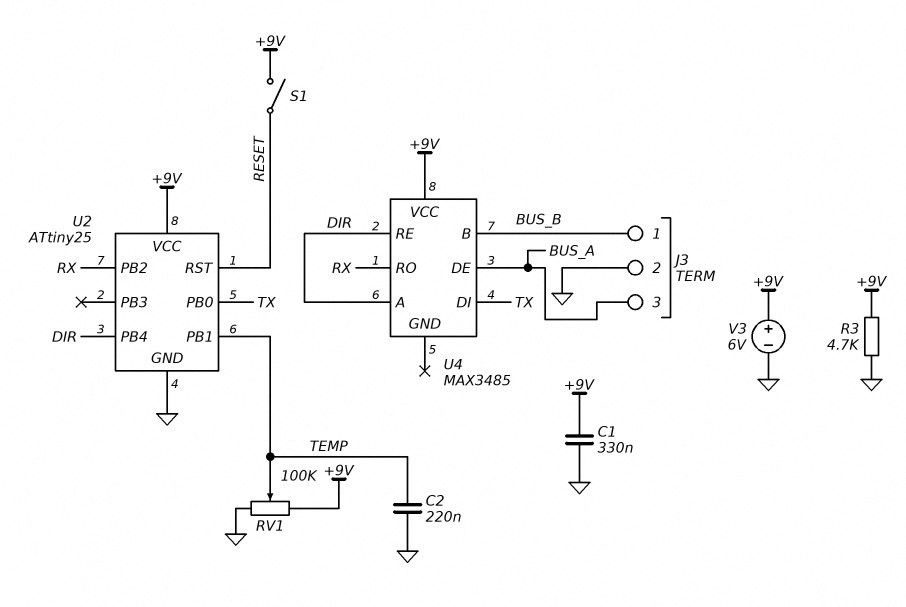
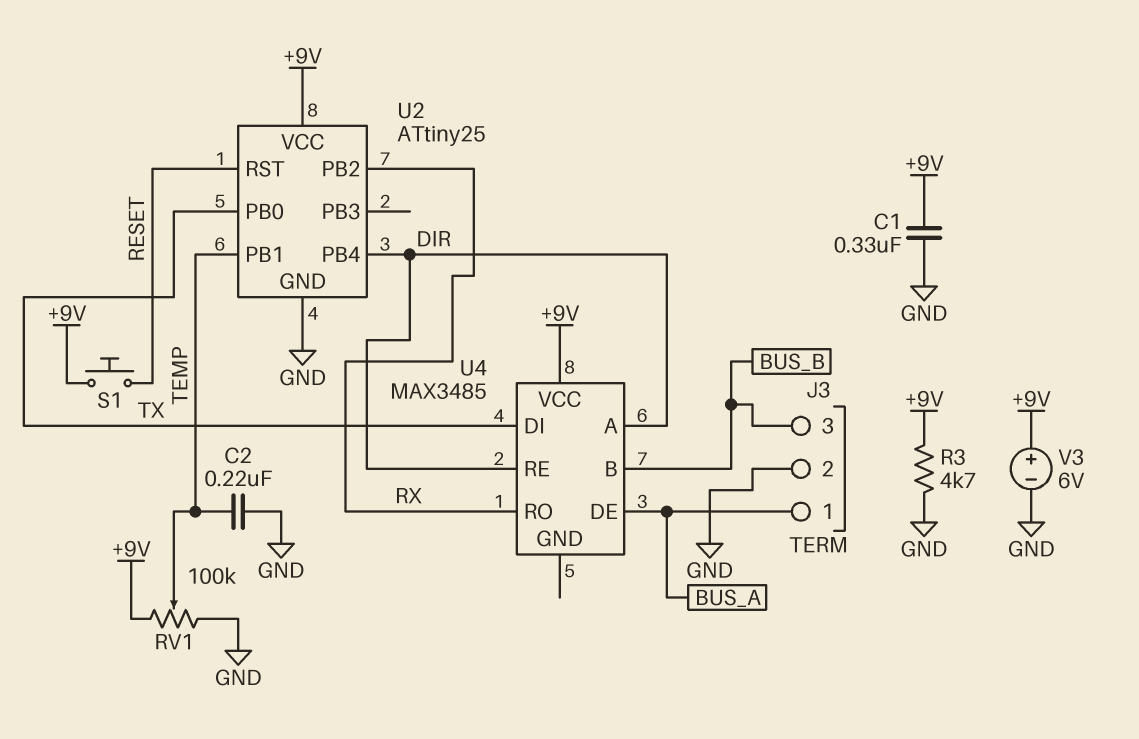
J3 pin 1: BUS_B -> BUS_A
J3 pin 3: BUS_A -> BUS_B
S1: switch (+9V, RESET) -> button (+9V, RESET)

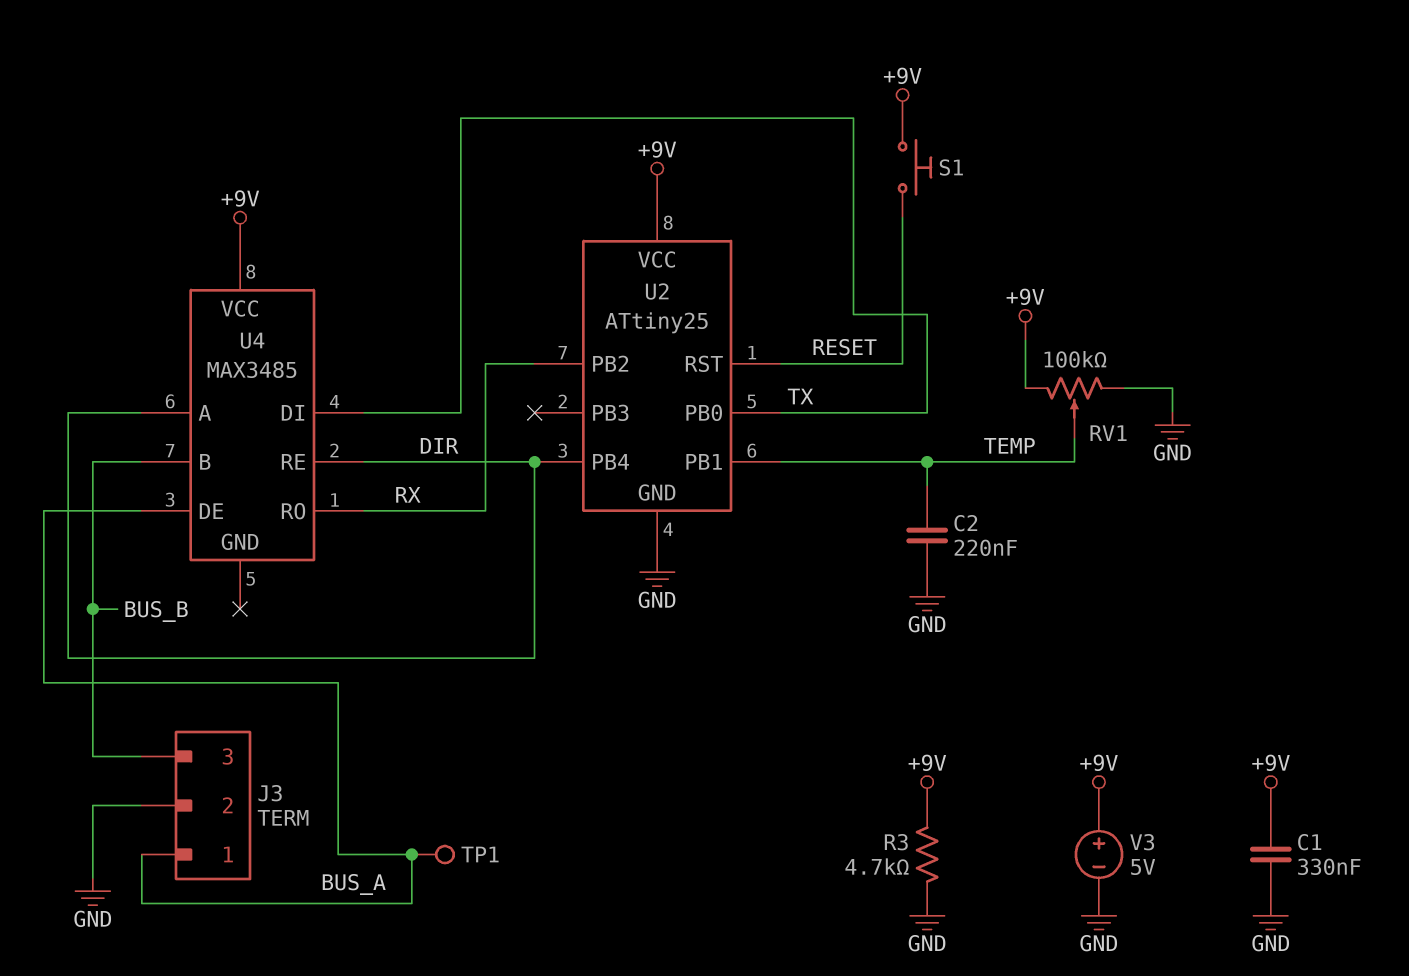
TP1: none -> test point (BUS_A)
V3: 6V (plus +9V, minus GND) -> 5V (plus +9V, minus GND)

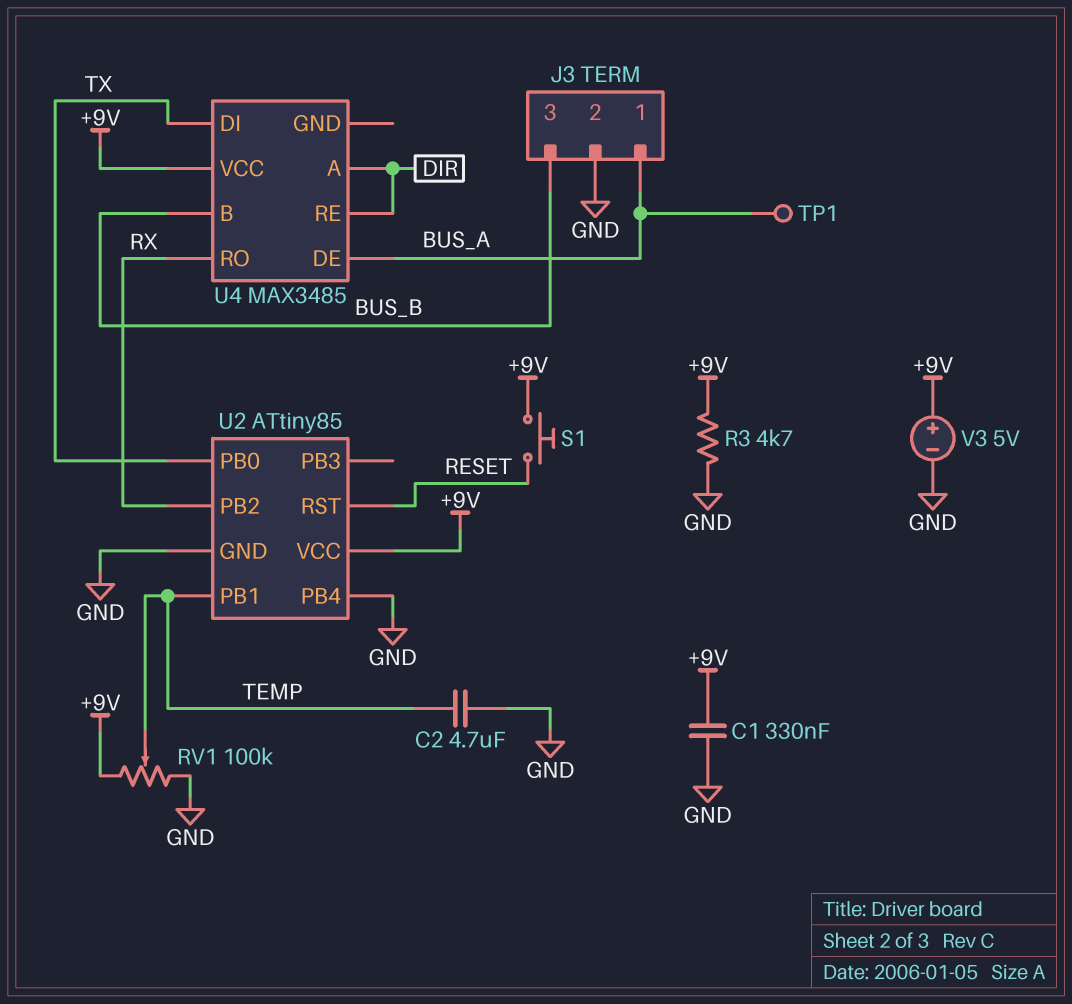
C2: 220nF (GND, TEMP) -> 4.7uF (GND, TEMP)
U2: ATtiny25 -> ATtiny85
U2 pin PB4: DIR -> GND

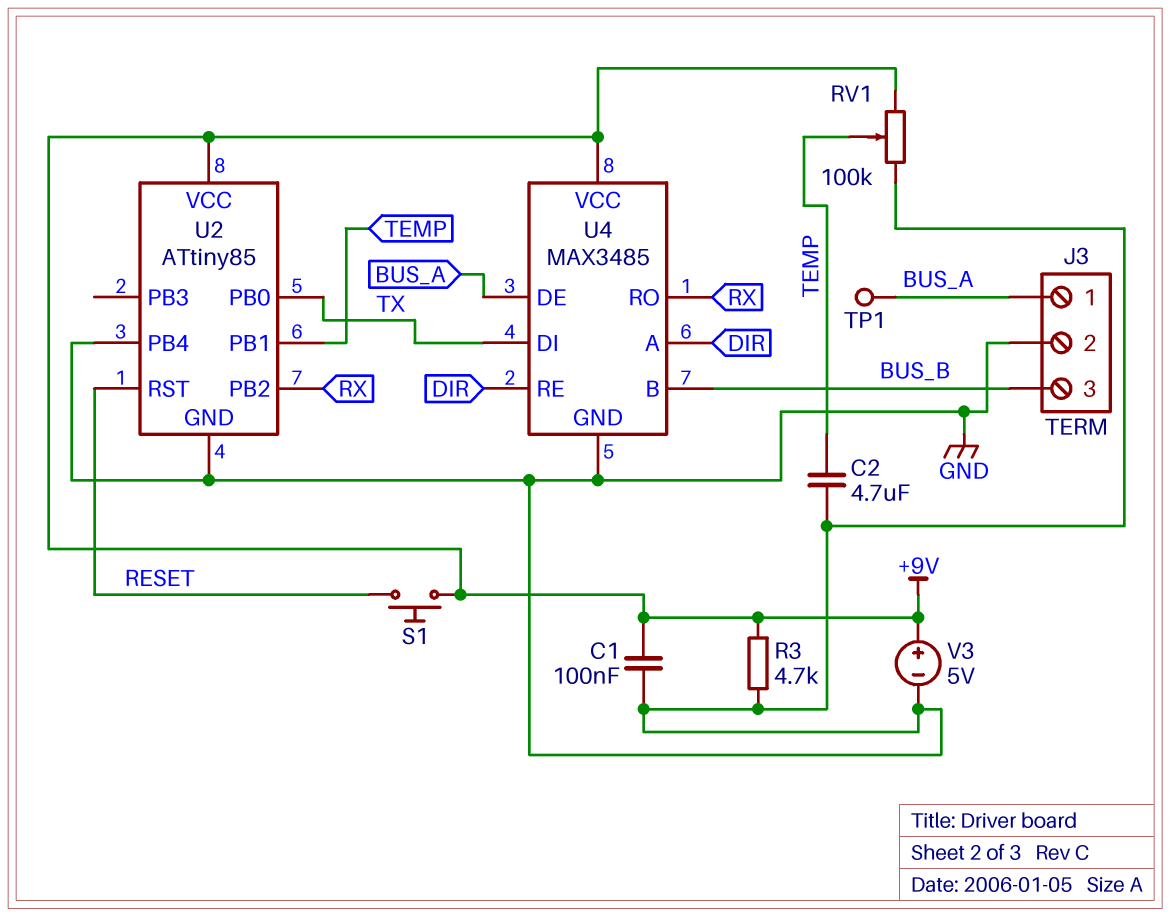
C1: 330nF (+9V, GND) -> 100nF (+9V, GND)
U4 pin GND: none -> GND

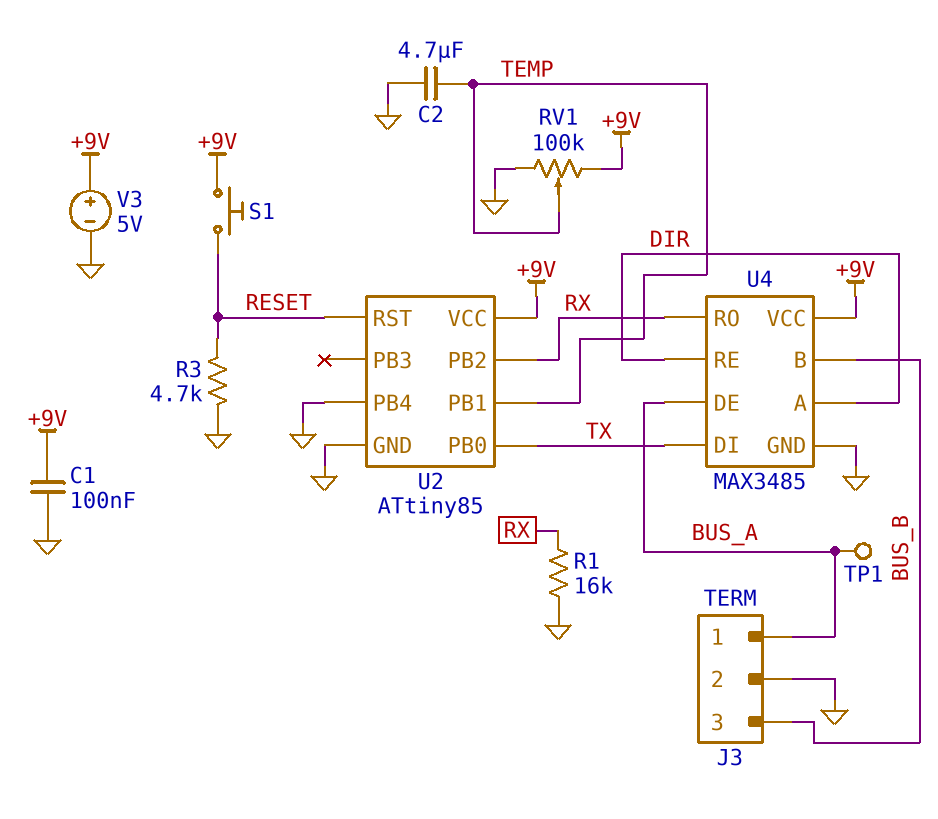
R1: none -> 16k (GND, RX)
R3: 4.7k (+9V, GND) -> 4.7k (GND, RESET)

